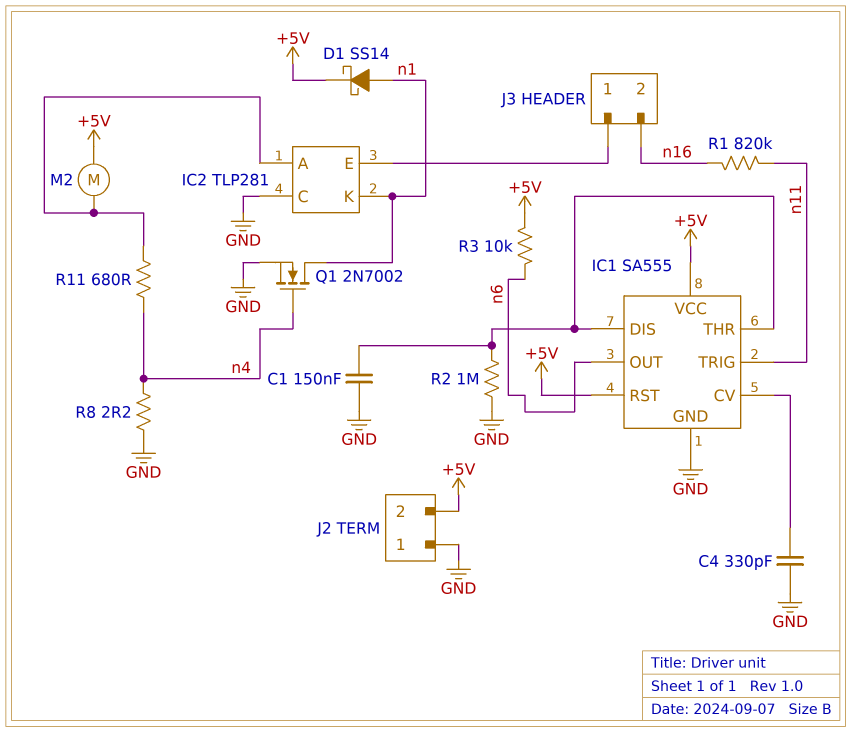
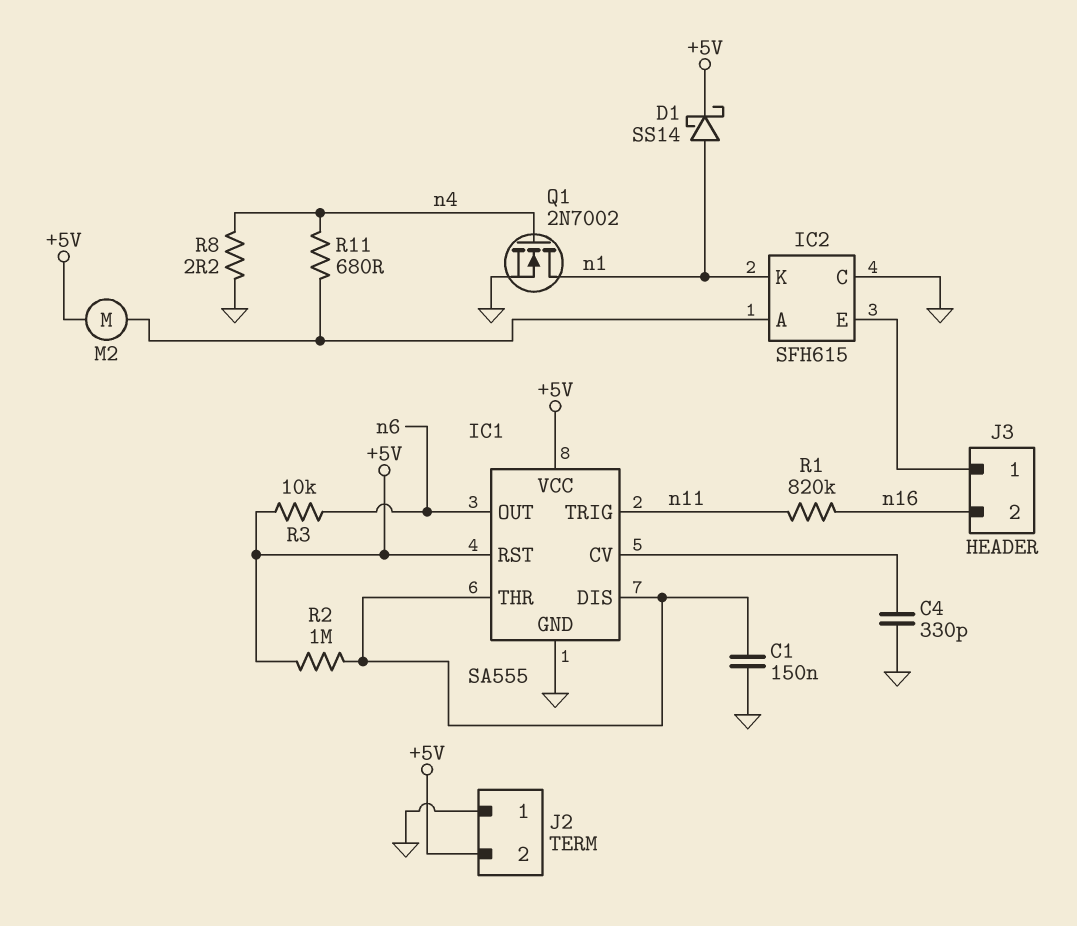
IC2: TLP281 -> SFH615
R2: 1M (GND, IC1/DIS) -> 1M (+5V, IC1/DIS)

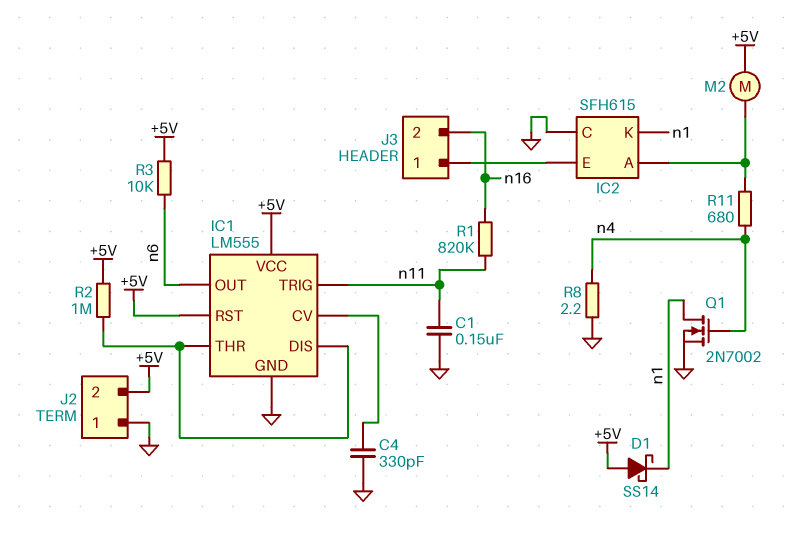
C1: 150nF (GND, IC1/DIS) -> 150nF (GND, n11)
D1: schottky SS14 (A n1, K +5V) -> schottky SS14 (A +5V, K n1)
IC1: SA555 -> LM555

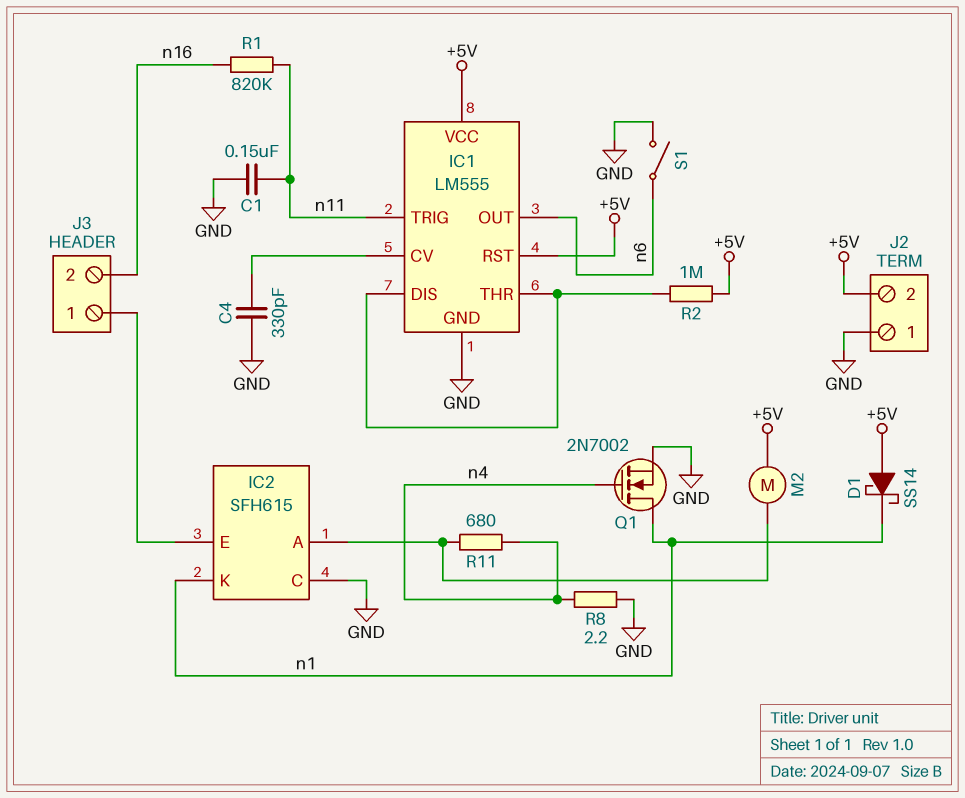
R3: 10k (+5V, n6) -> none
S1: none -> switch (GND, n6)

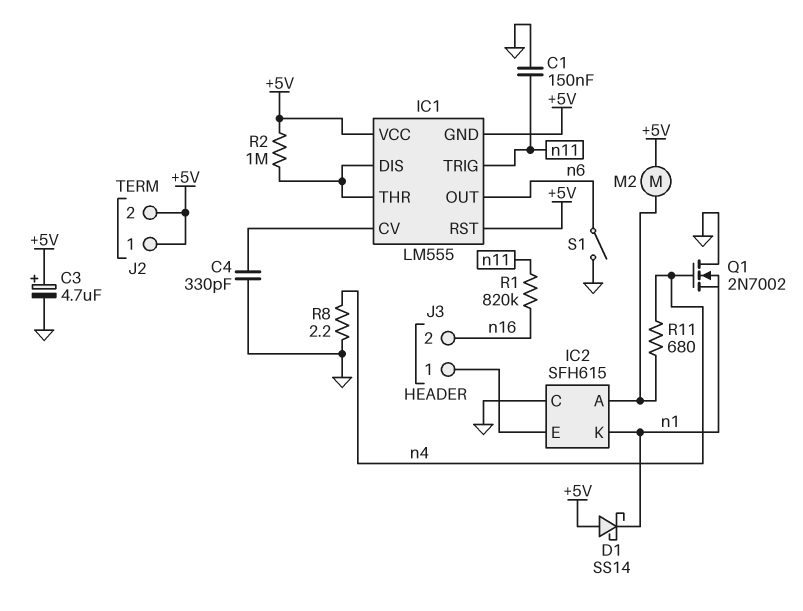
C3: none -> 4.7uF (plus +5V, minus GND)
IC1 pin GND: GND -> +5V
J2 pin 1: GND -> +5V
Q1: NMOS 2N7002 (G n4, D n1, S GND) -> NMOS 2N7002 (G n4, D GND, S n1)

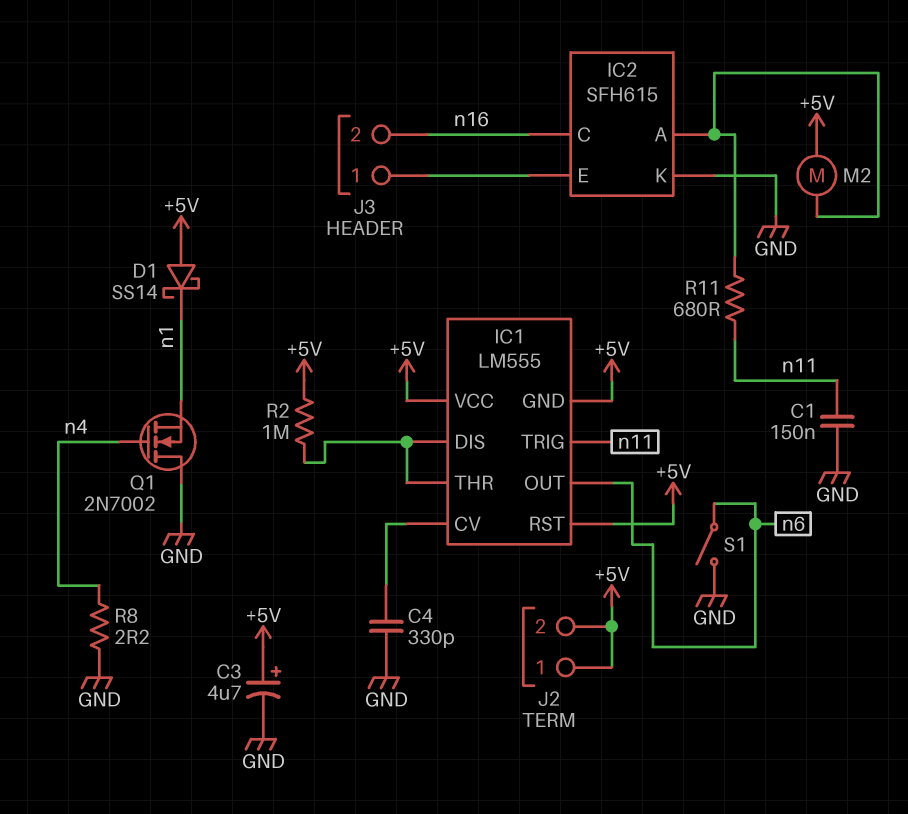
IC2 pin C: GND -> n16
IC2 pin K: n1 -> GND
R1: 820k (n11, n16) -> none
R11: 680 (IC2/A, n4) -> 680 (IC2/A, n11)

